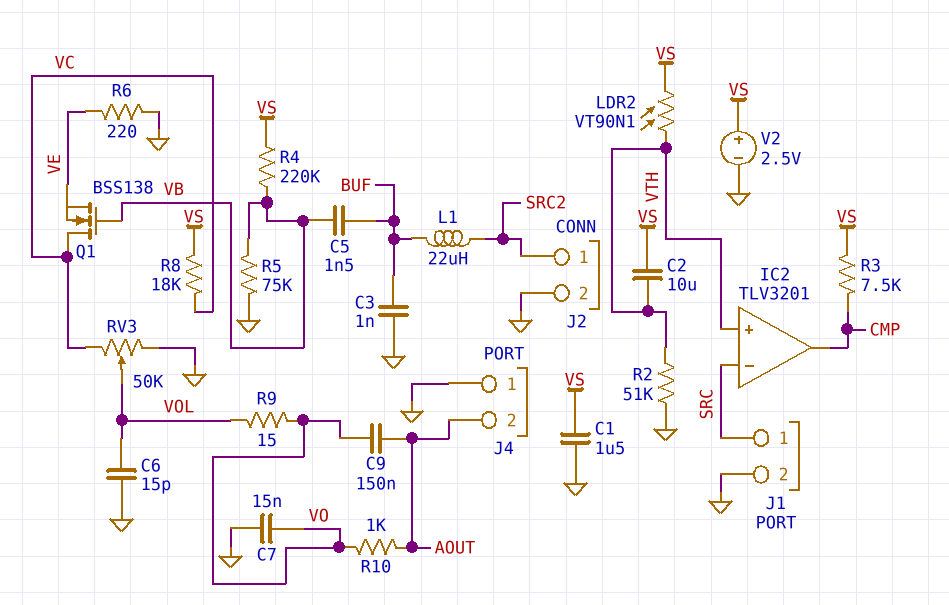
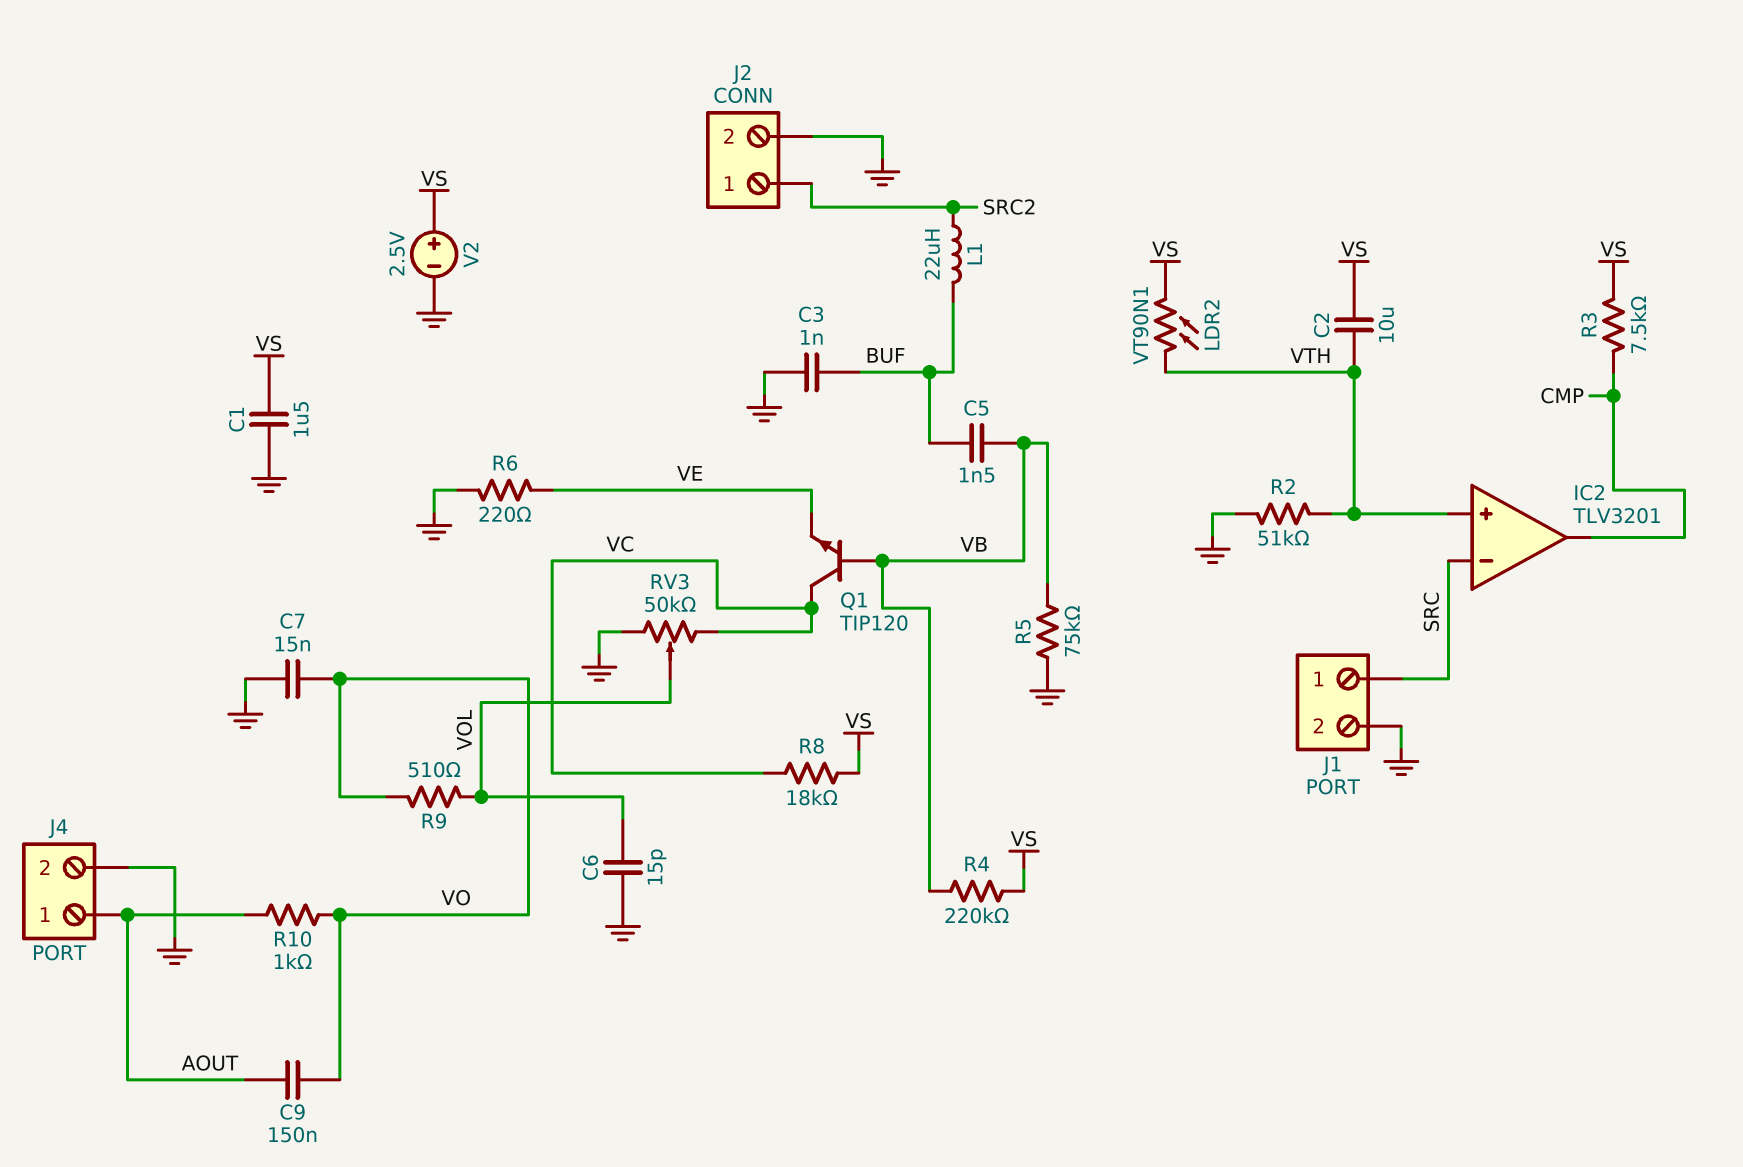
J4 pin 1: GND -> AOUT
J4 pin 2: AOUT -> GND
Q1: NMOS BSS138 (G VB, D VC, S VE) -> NPN TIP120 (B VB, C VC, E VE)
R9: 15 (VO, VOL) -> 510 (VO, VOL)

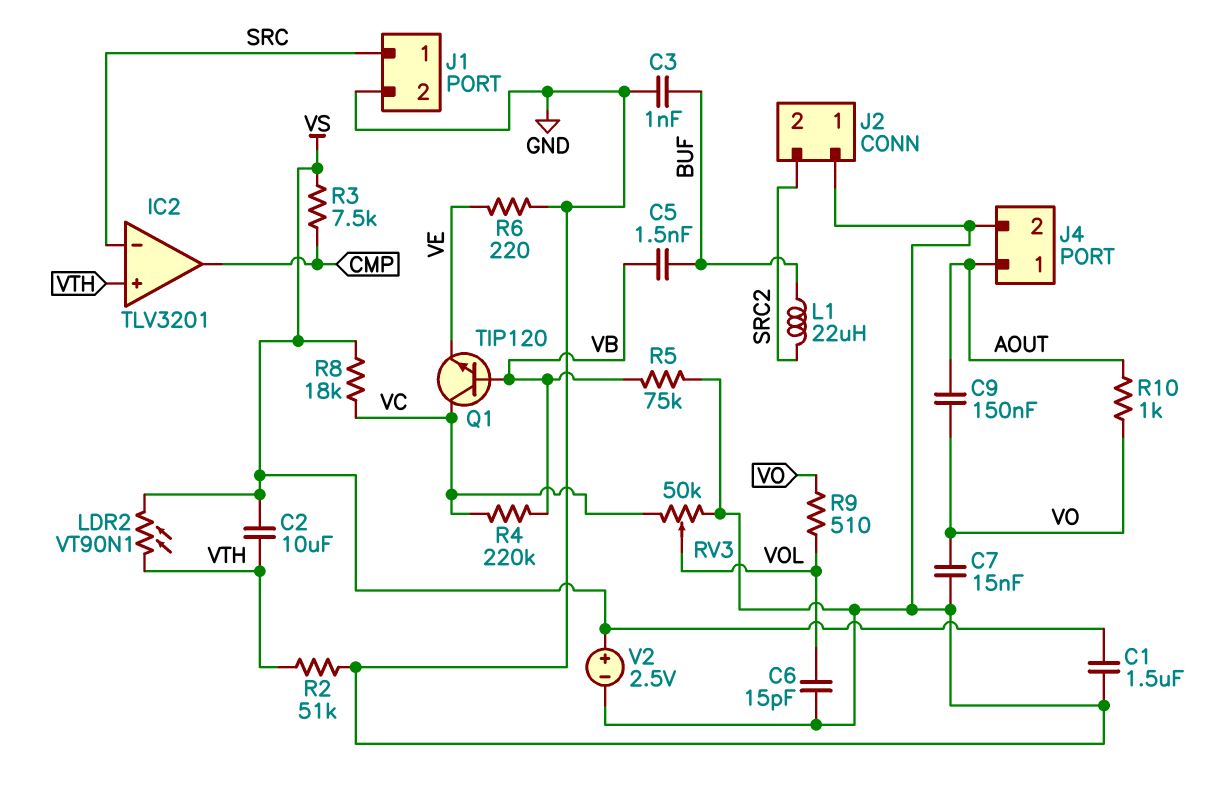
J2 pin 1: SRC2 -> GND
J2 pin 2: GND -> SRC2
R4: 220k (VB, VS) -> 220k (VB, VC)

